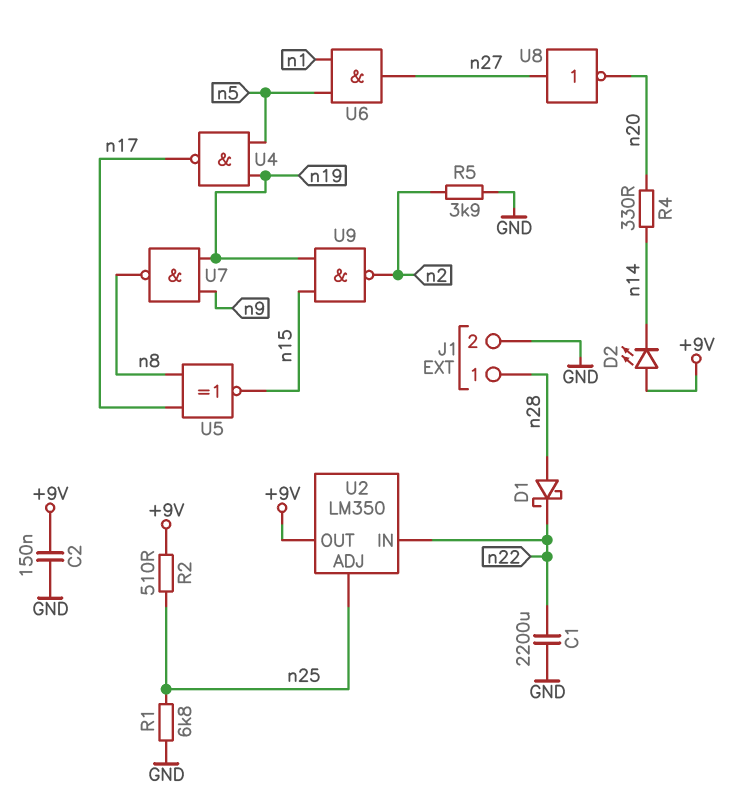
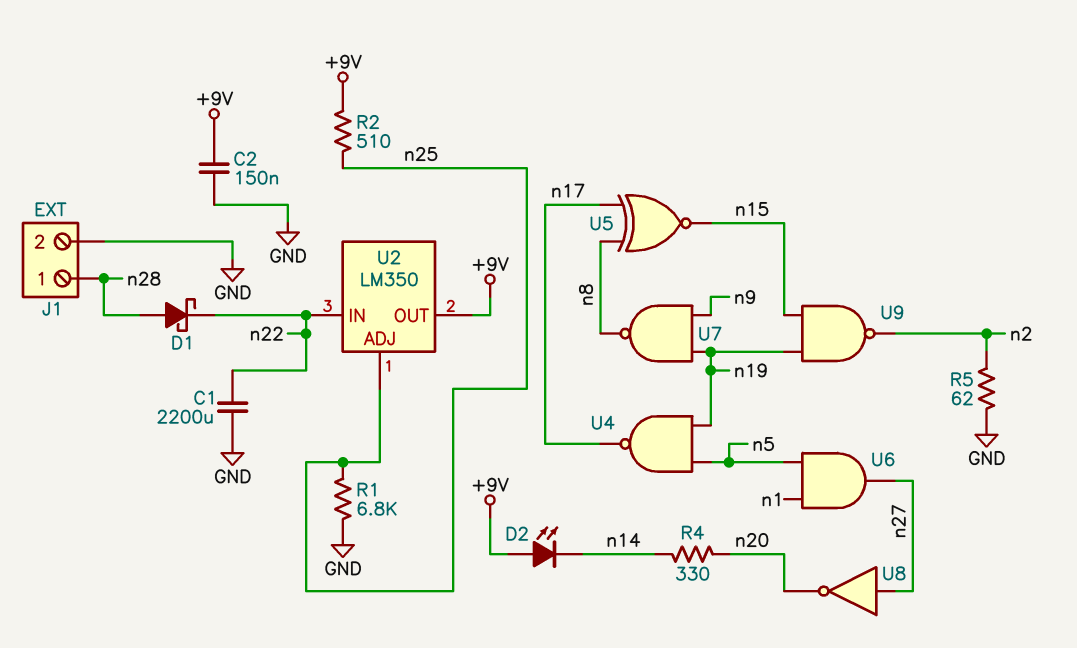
R5: 3.9k (GND, n2) -> 62 (GND, n2)

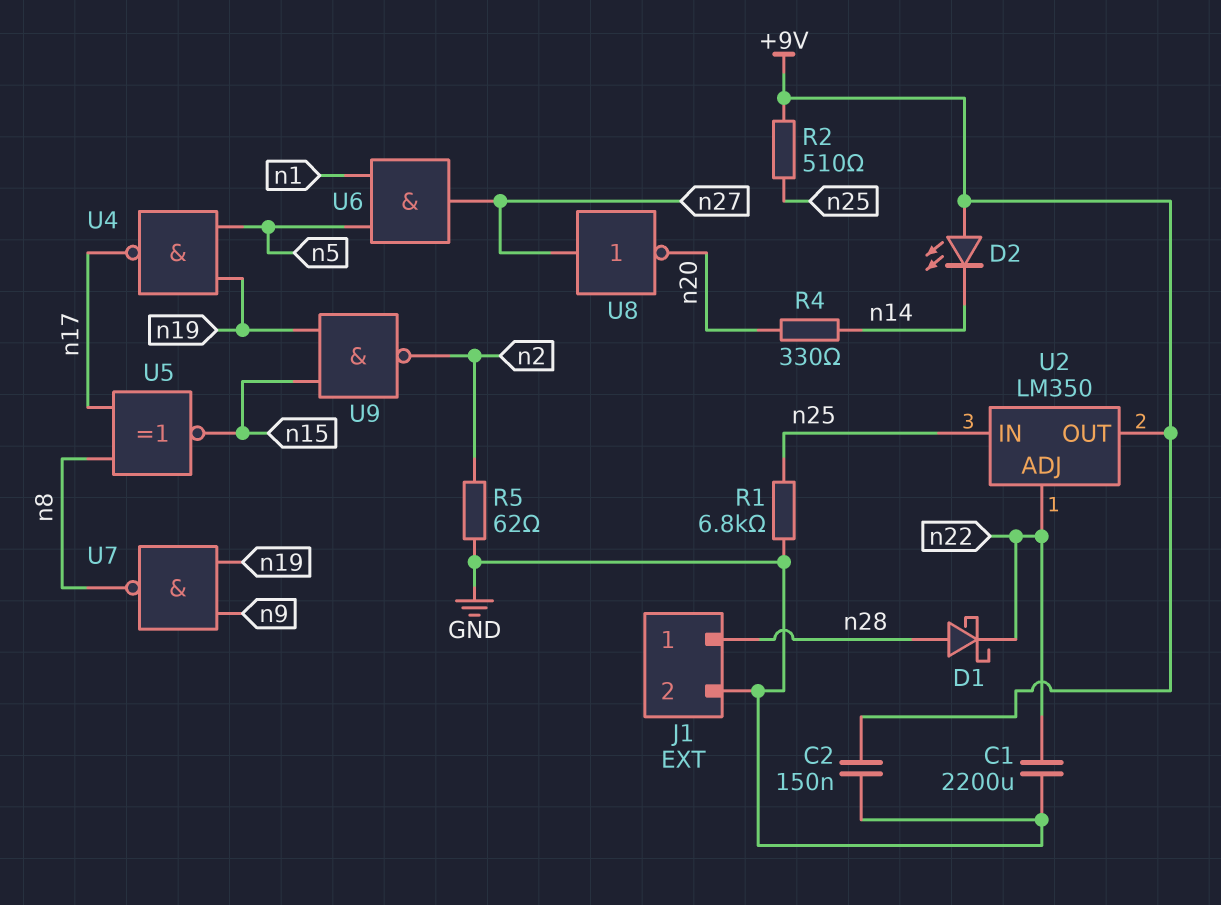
U2 pin ADJ: n25 -> n22
U2 pin IN: n22 -> n25

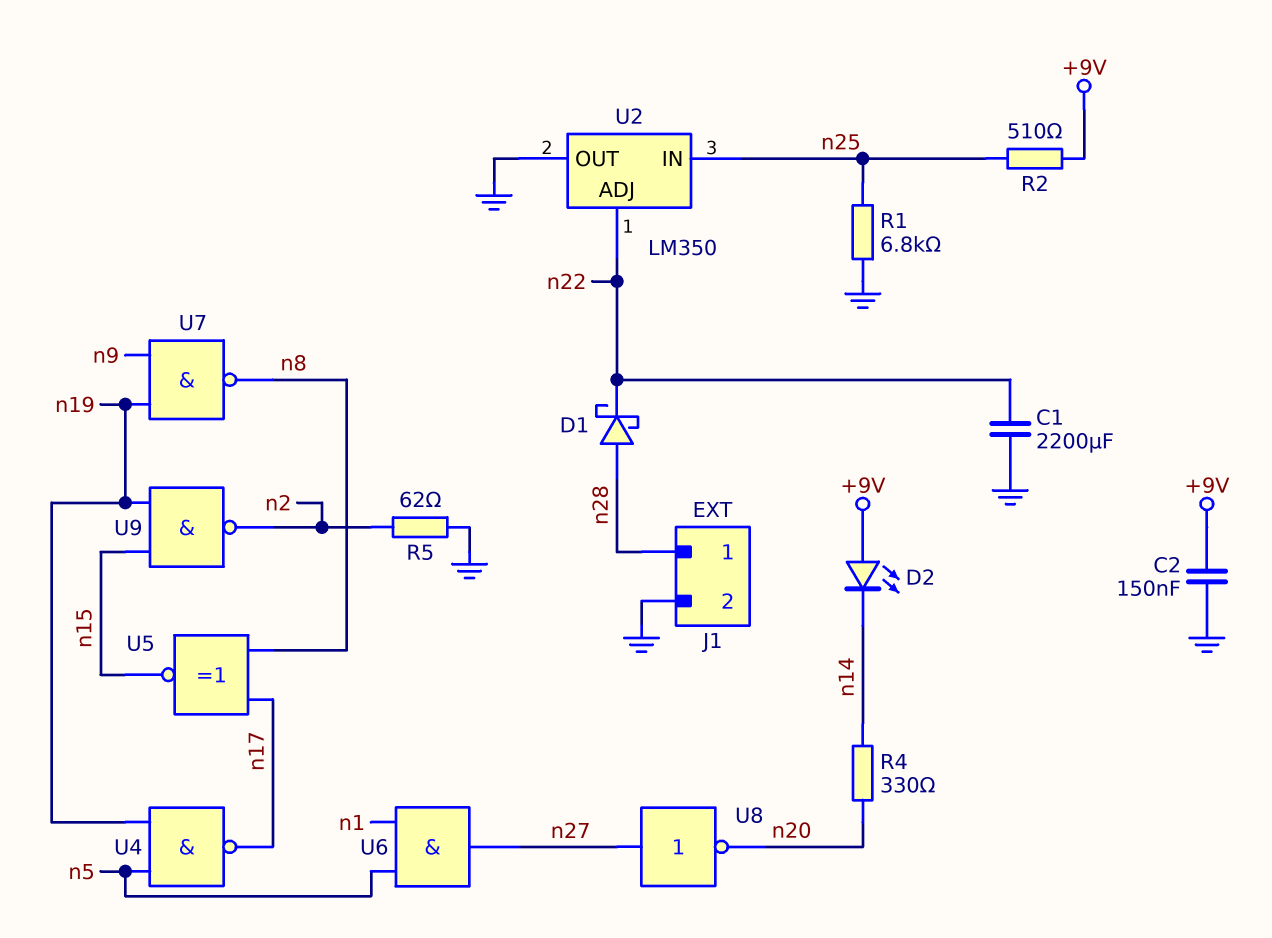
U2 pin OUT: +9V -> GND

